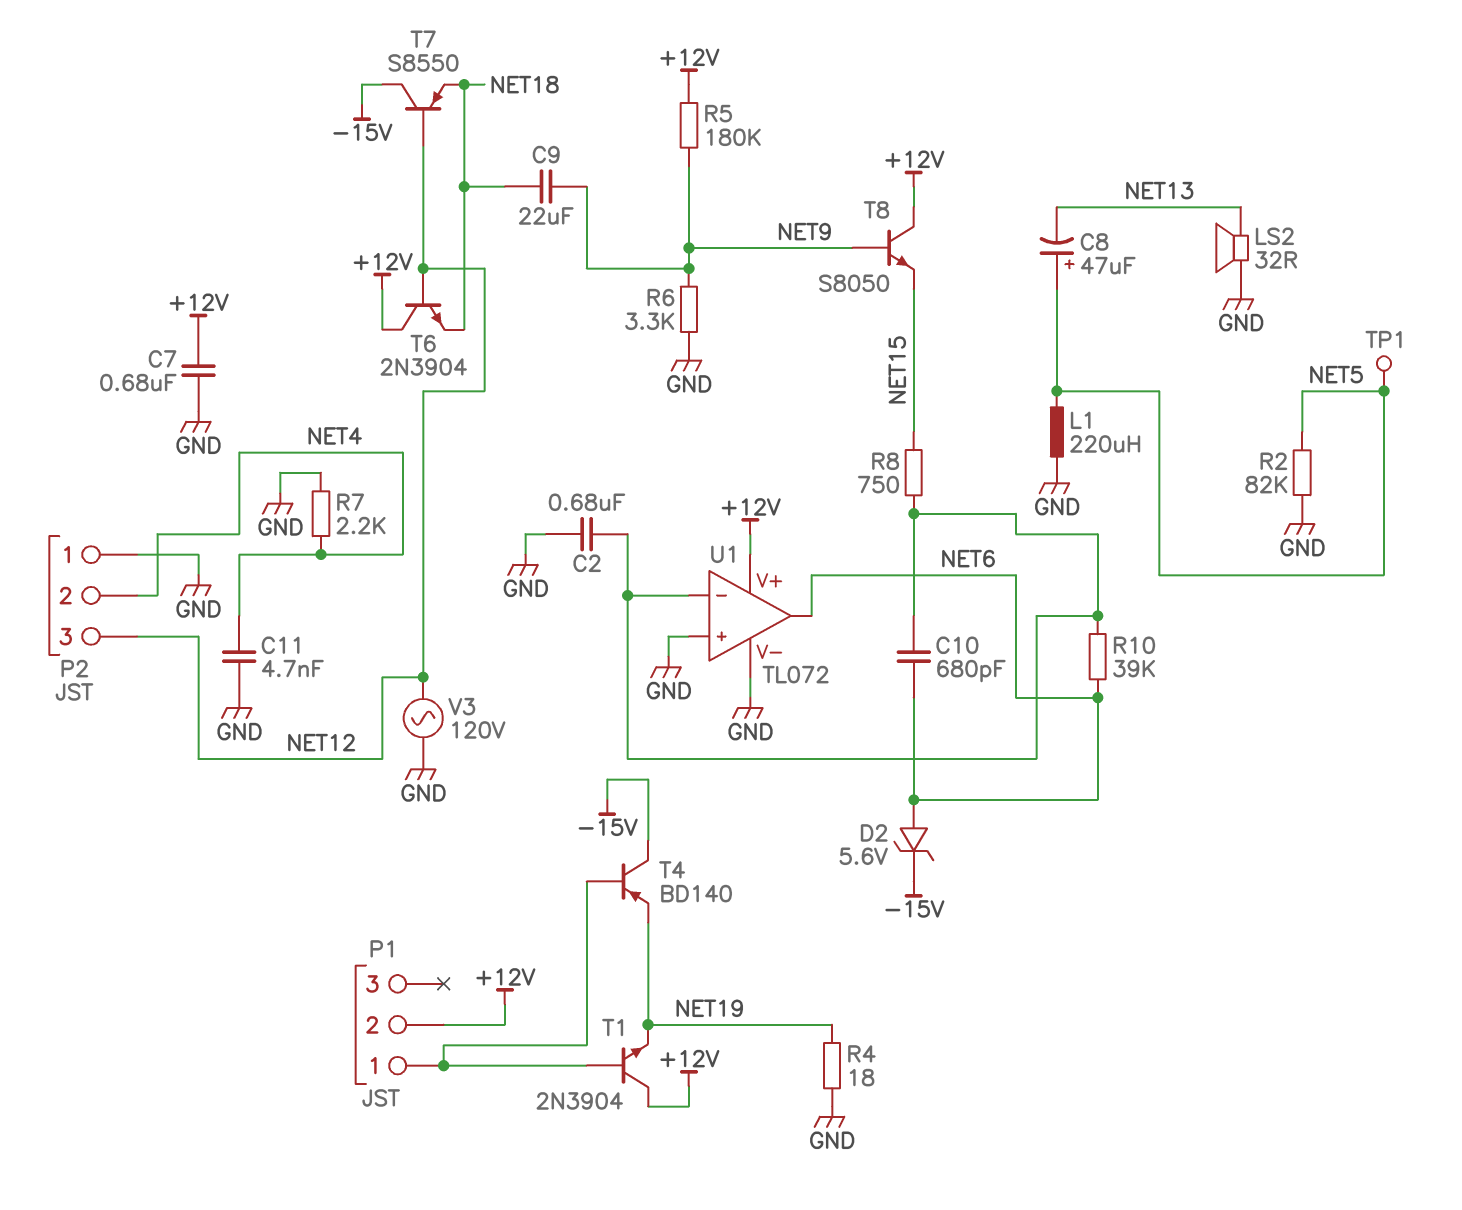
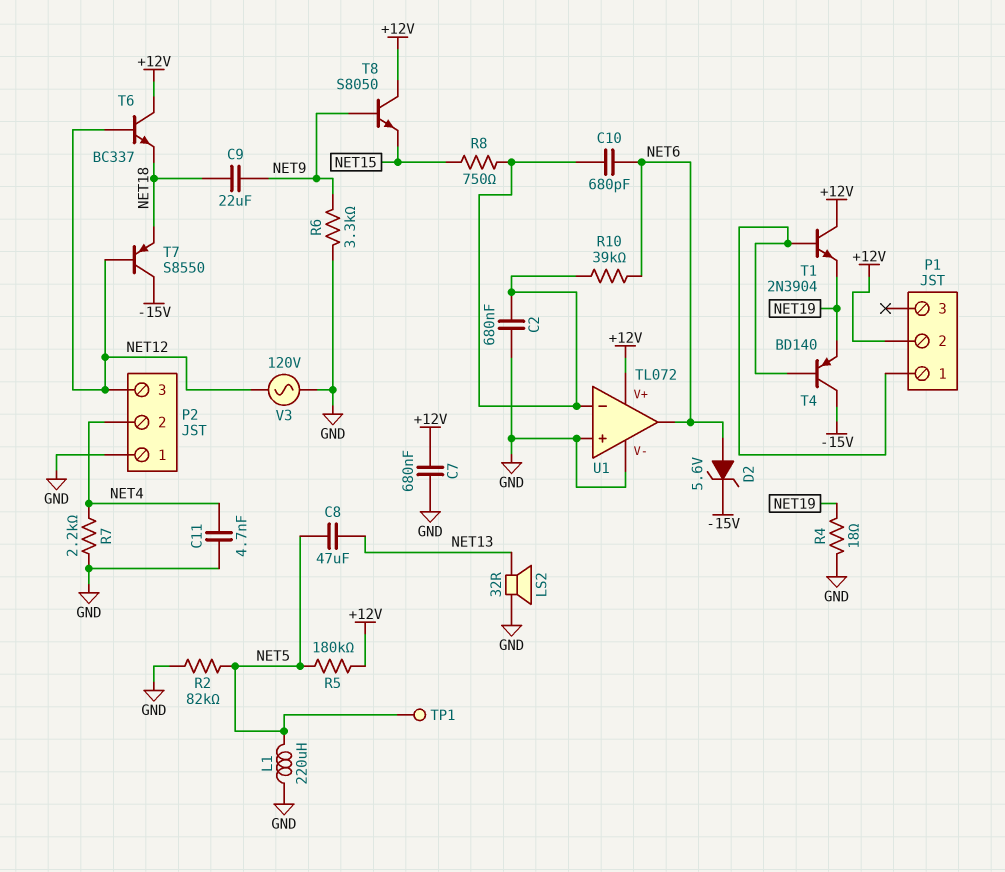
C8: 47uF (plus NET5, minus NET13) -> 47uF (NET5, NET13)
R5: 180k (+12V, NET9) -> 180k (+12V, NET5)
T6: NPN 2N3904 (B NET12, C +12V, E NET18) -> NPN BC337 (B NET12, C +12V, E NET18)

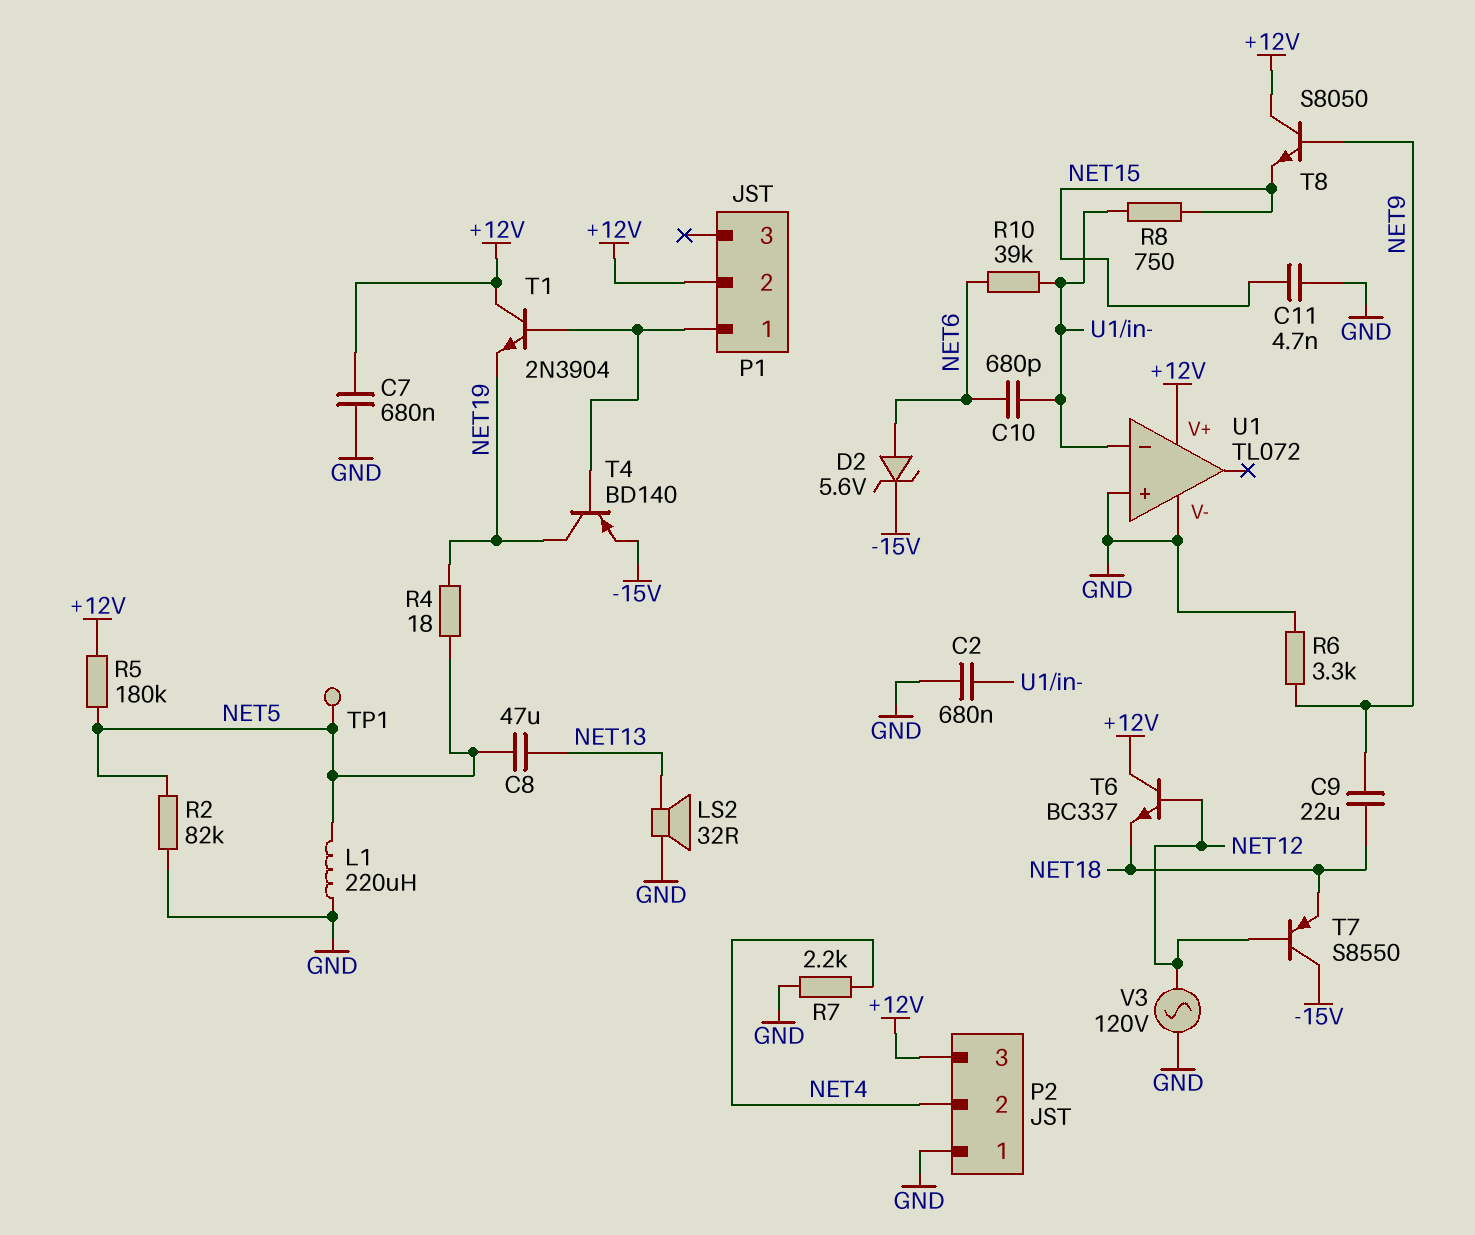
C11: 4.7nF (GND, NET4) -> 4.7nF (GND, NET15)
P2 pin 3: NET12 -> +12V
R4: 18 (GND, NET19) -> 18 (NET5, NET19)
T4: PNP BD140 (B P1/1, C -15V, E NET19) -> PNP BD140 (B P1/1, C NET19, E -15V)
U1 pin out: NET6 -> none

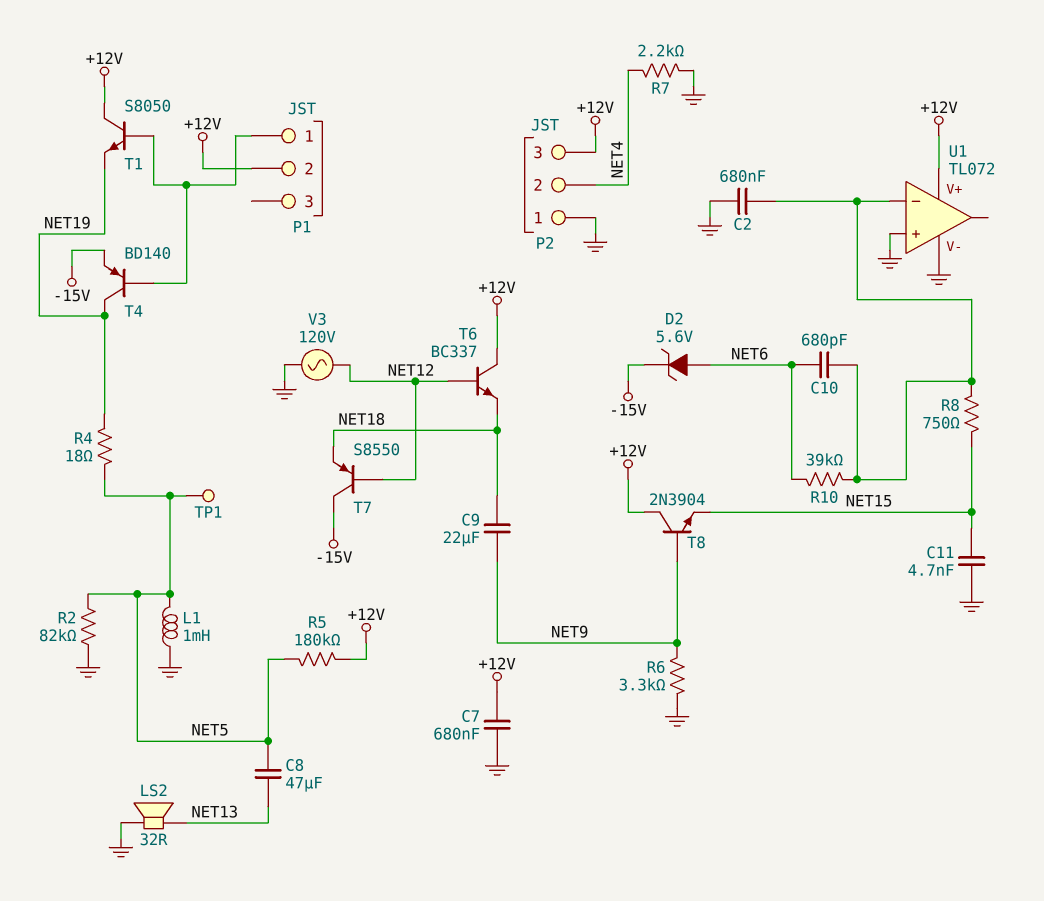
L1: 220uH (GND, NET5) -> 1mH (GND, NET5)
T1: NPN 2N3904 (B P1/1, C +12V, E NET19) -> NPN S8050 (B P1/1, C +12V, E NET19)
T8: NPN S8050 (B NET9, C +12V, E NET15) -> NPN 2N3904 (B NET9, C +12V, E NET15)

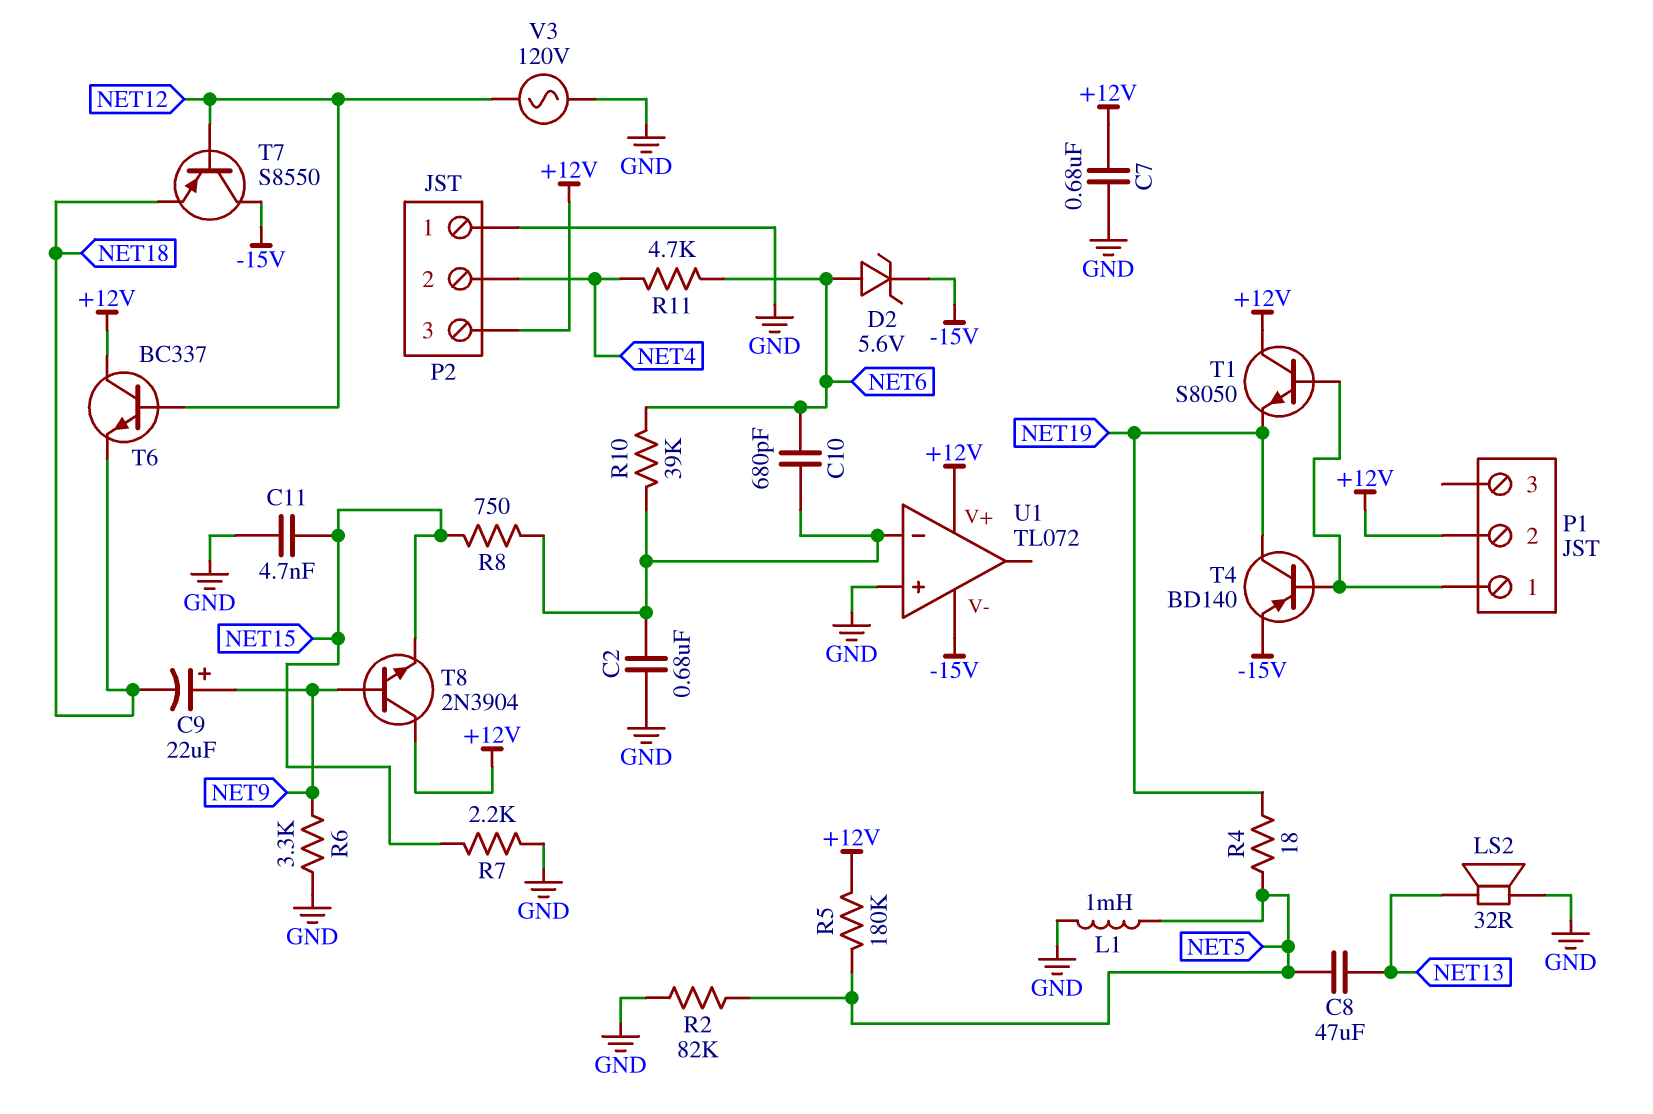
C9: 22uF (NET9, NET18) -> 22uF (plus NET9, minus NET18)
R7: 2.2k (GND, NET4) -> 2.2k (GND, NET15)
R11: none -> 4.7k (NET4, NET6)
TP1: test point (NET5) -> none
U1 pin V-: GND -> -15V

